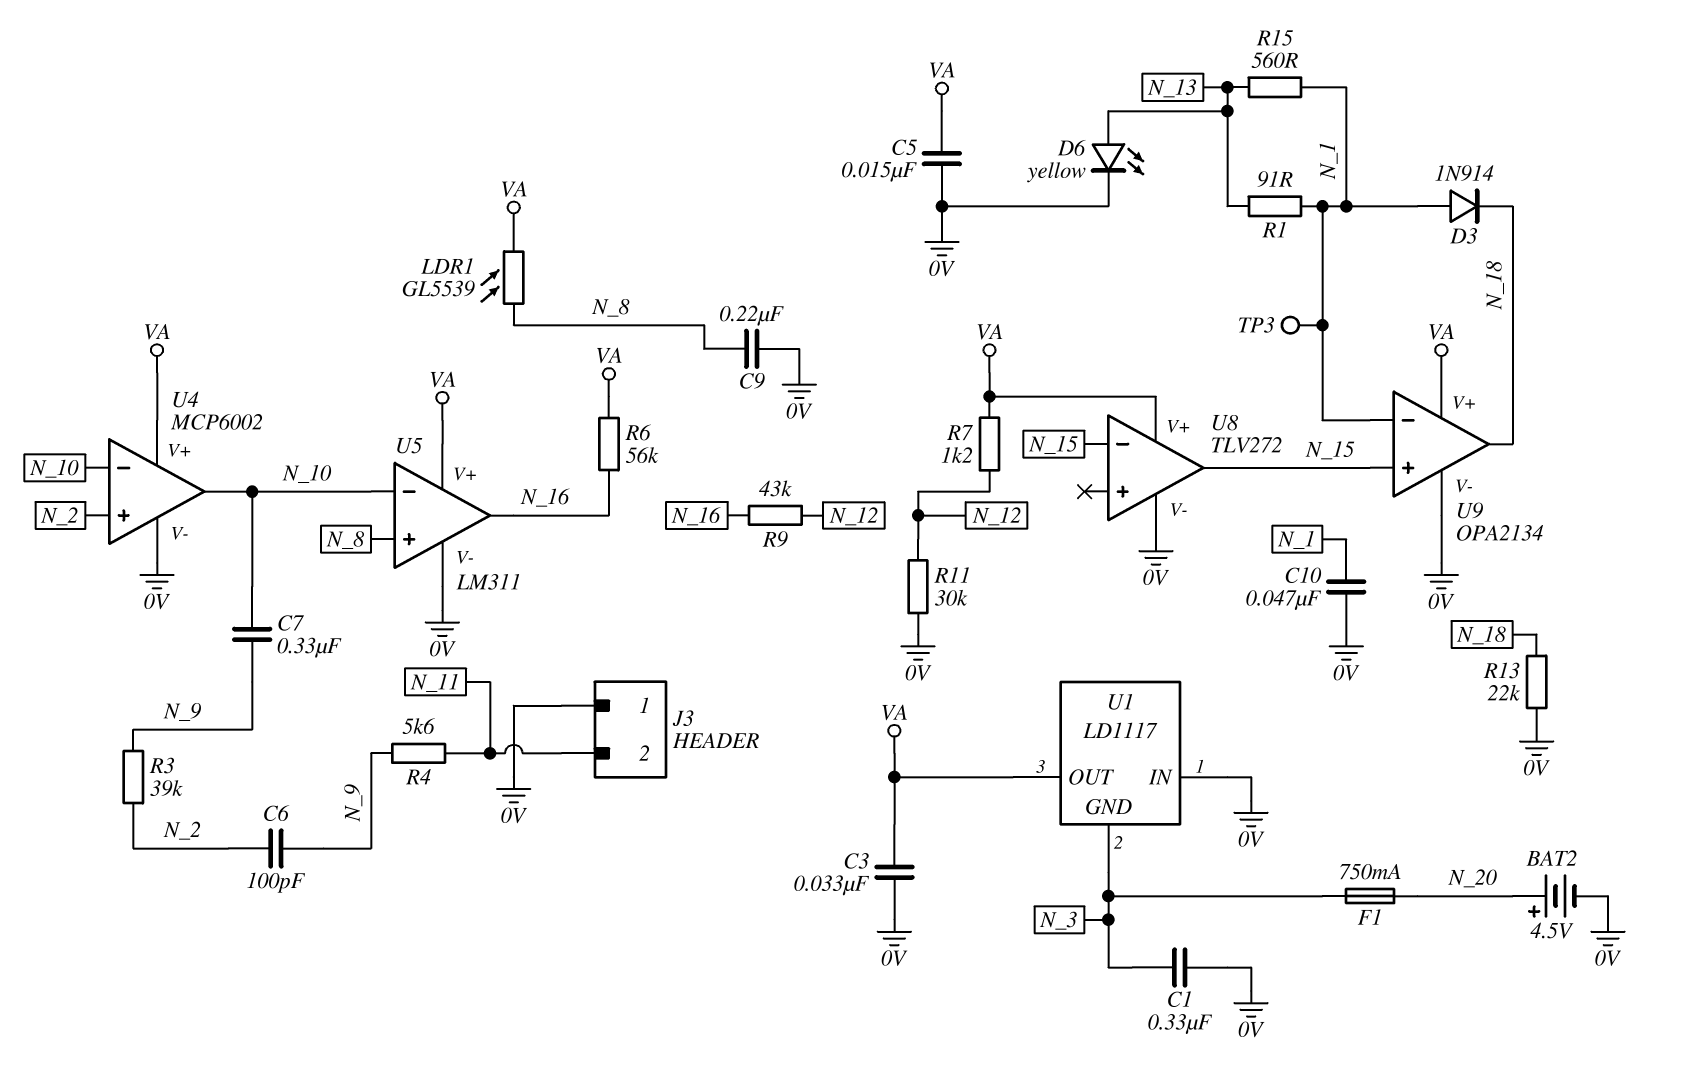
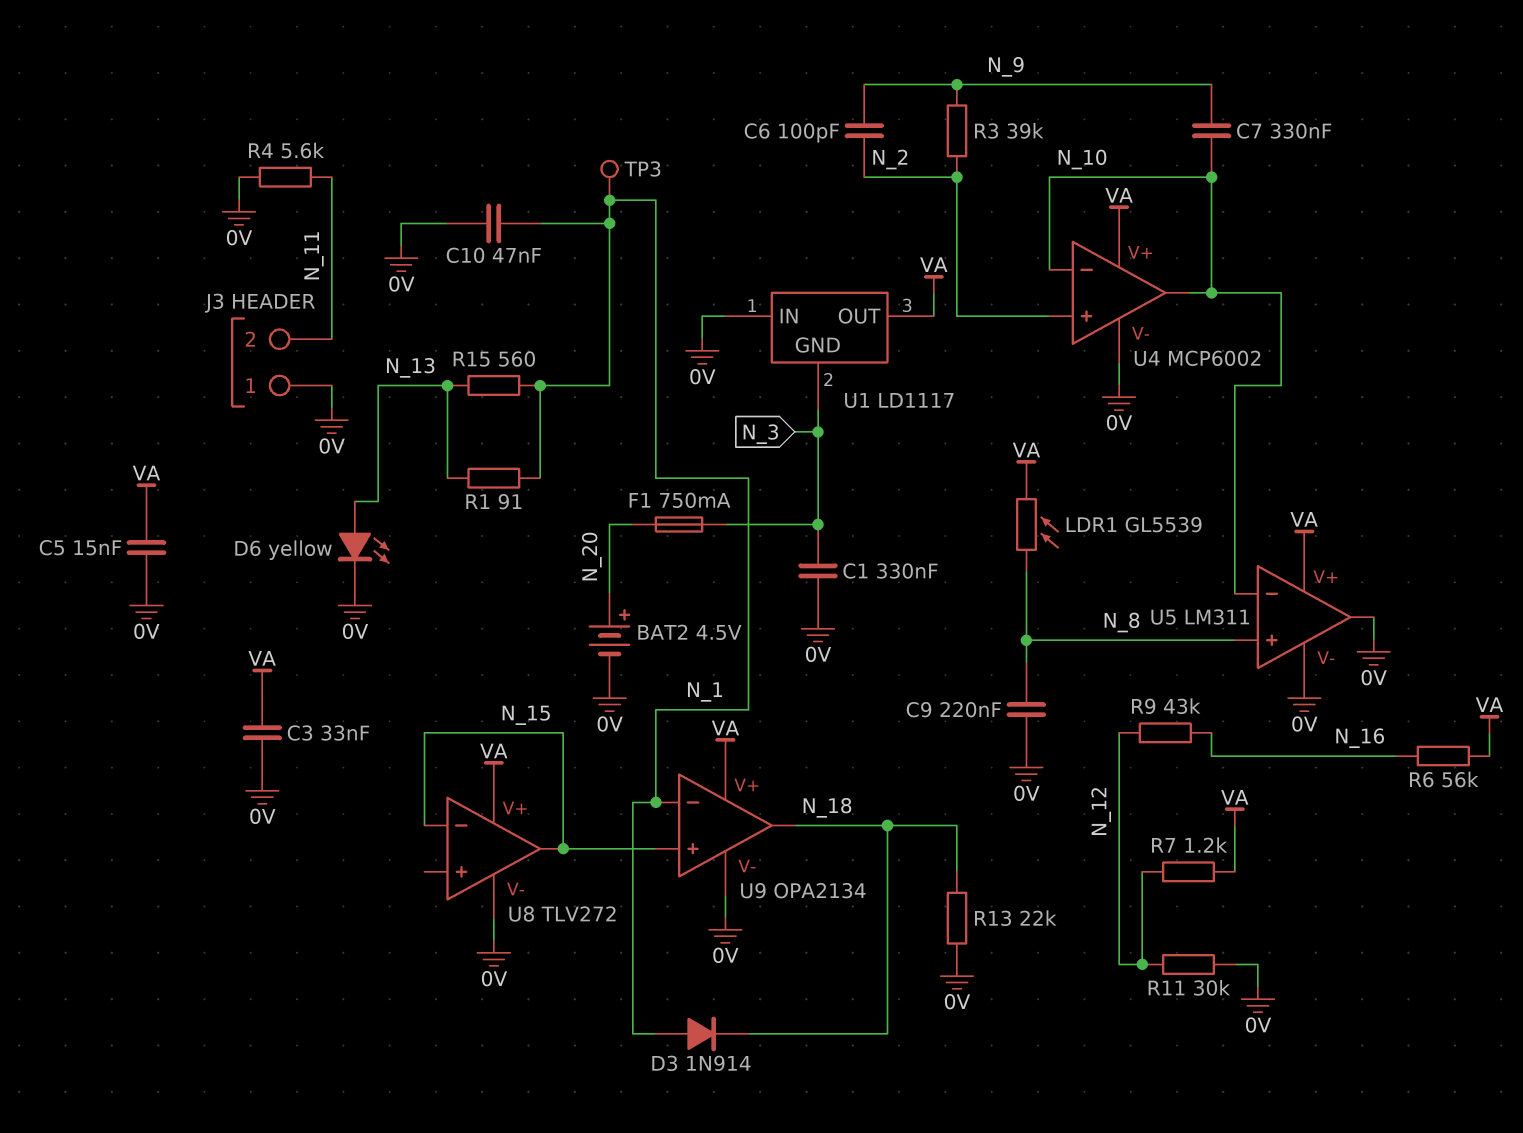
R4: 5.6k (N_9, N_11) -> 5.6k (0V, N_11)
U5 pin out: N_16 -> 0V

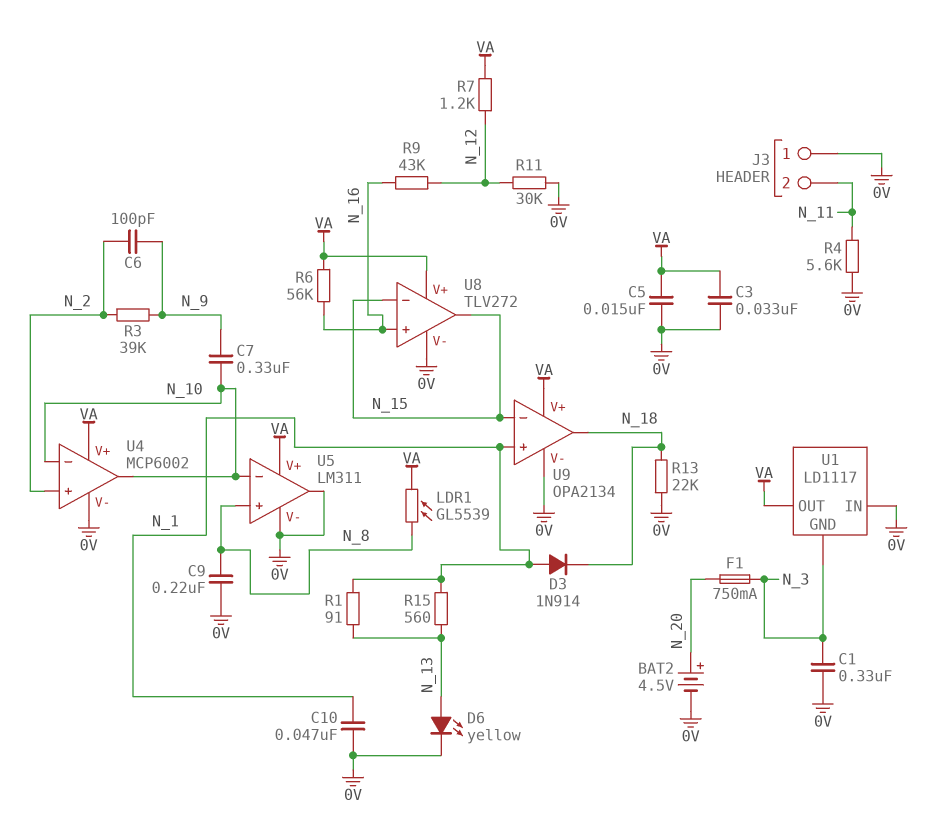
TP3: test point (N_1) -> none
U8 pin in+: none -> N_16
U9 pin in+: N_15 -> N_1
U9 pin in-: N_1 -> N_15

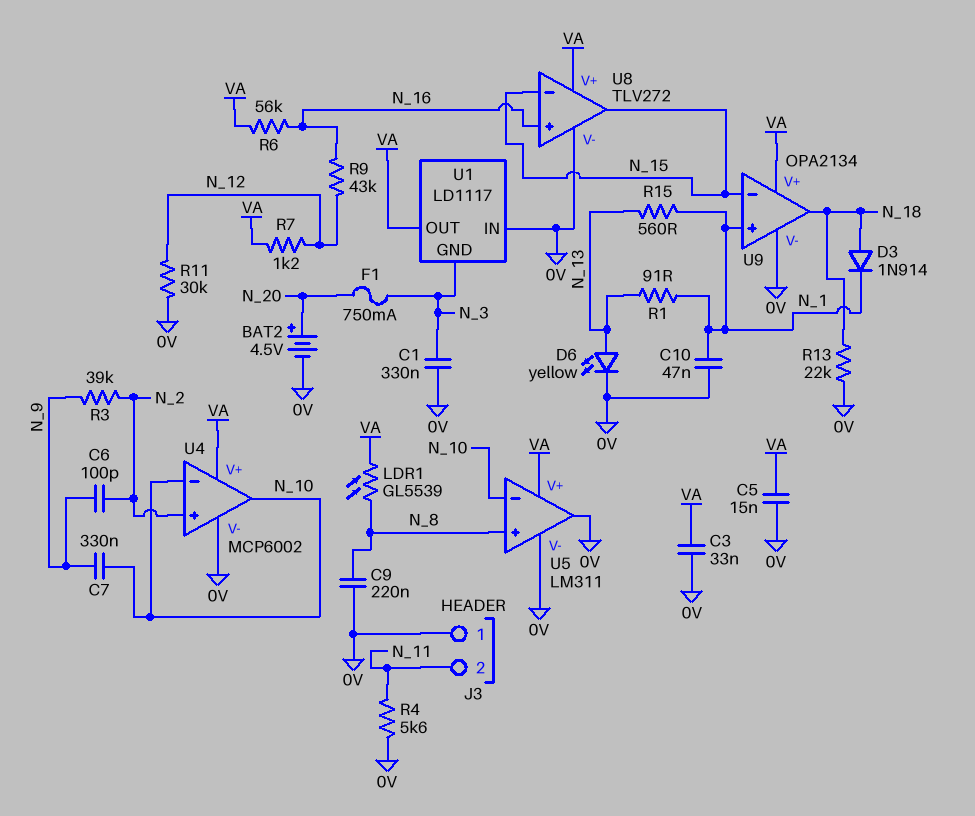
D3: diode 1N914 (A N_1, K N_18) -> diode 1N914 (A N_18, K N_1)

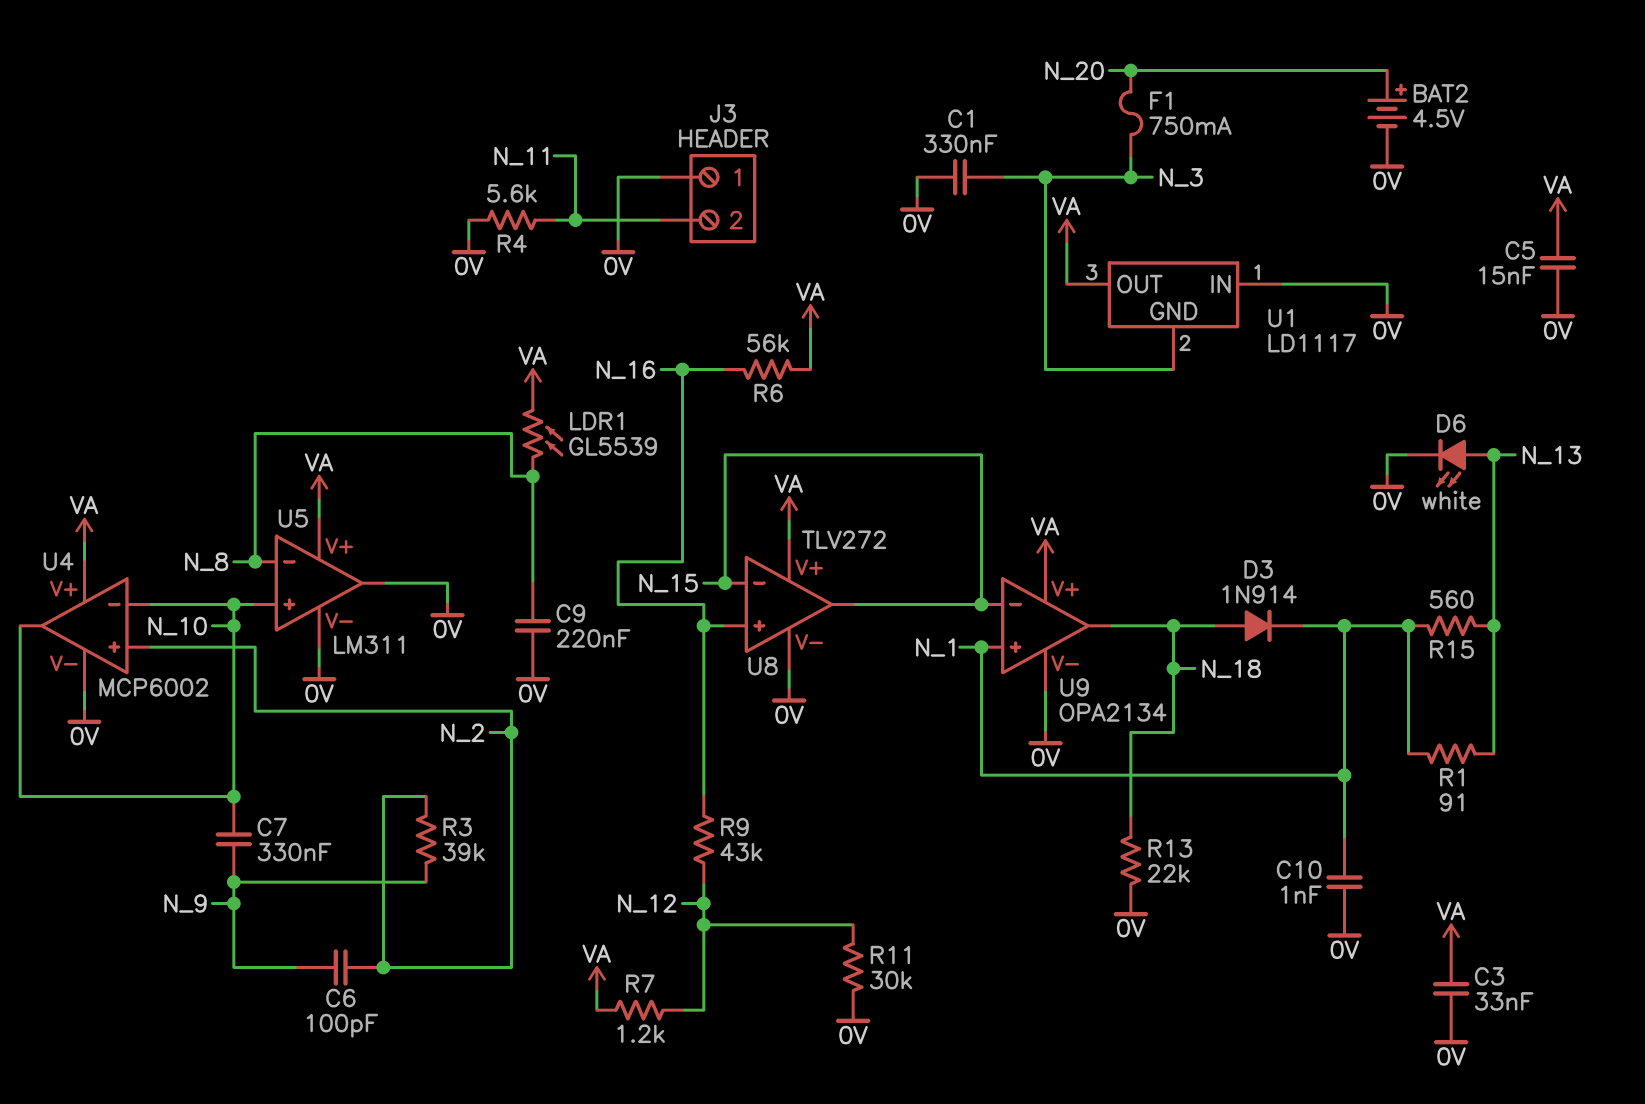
C10: 47nF (0V, N_1) -> 1nF (0V, N_1)
D6: LED yellow (A N_13, K 0V) -> LED white (A N_13, K 0V)
U5 pin in+: N_8 -> N_10
U5 pin in-: N_10 -> N_8

